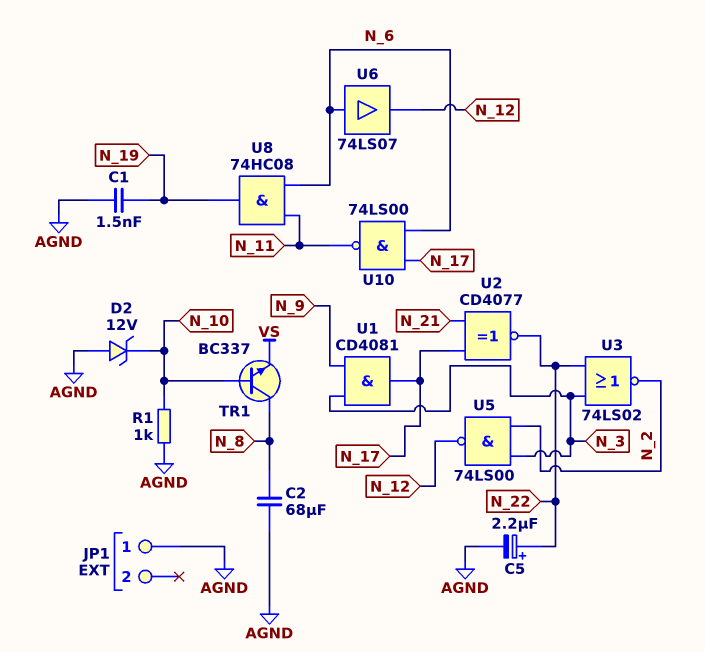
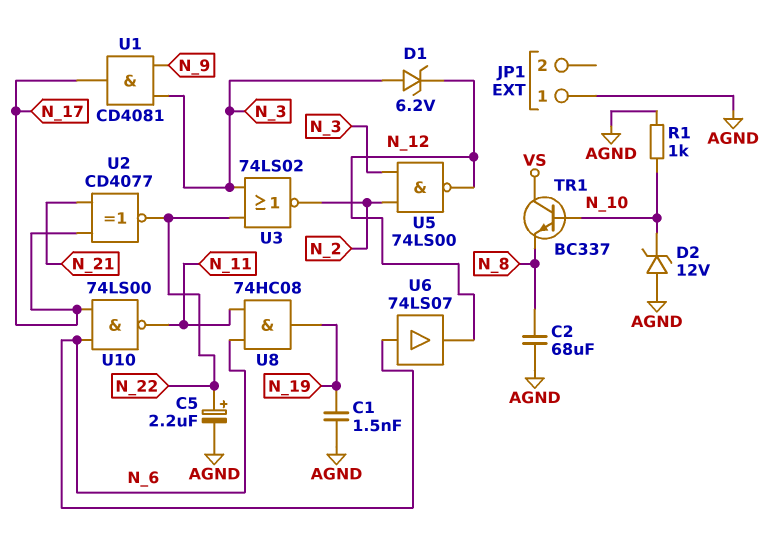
D1: none -> zener 6.2V (A N_3, K N_12)
TR1: NPN BC337 (B N_10, C N_8, E VS) -> NPN BC337 (B N_10, C VS, E N_8)

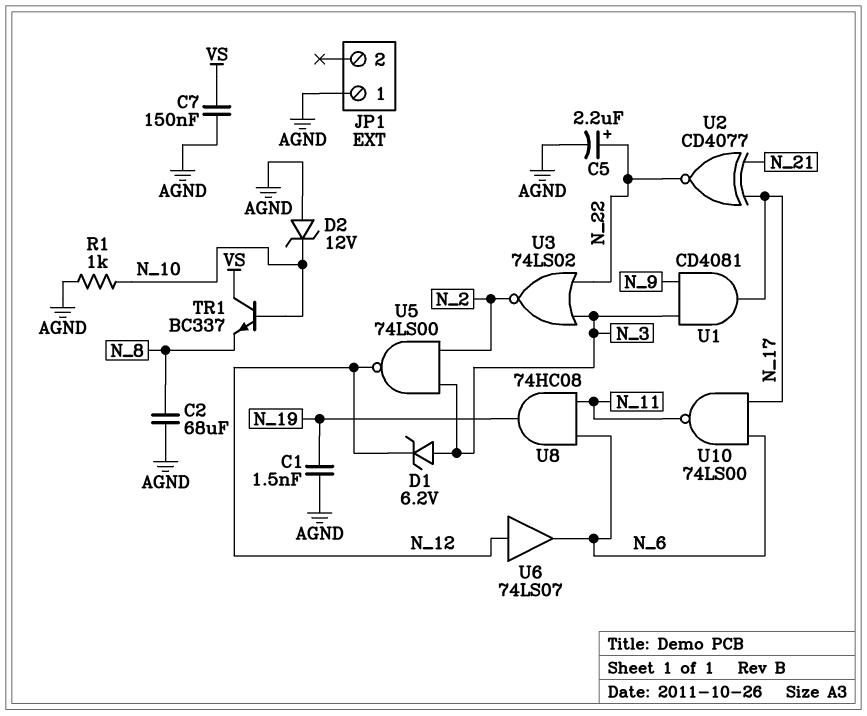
C7: none -> 150nF (AGND, VS)
U6: buffer 74LS07 (in N_6, out N_12) -> buffer 74LS07 (in N_12, out N_6)

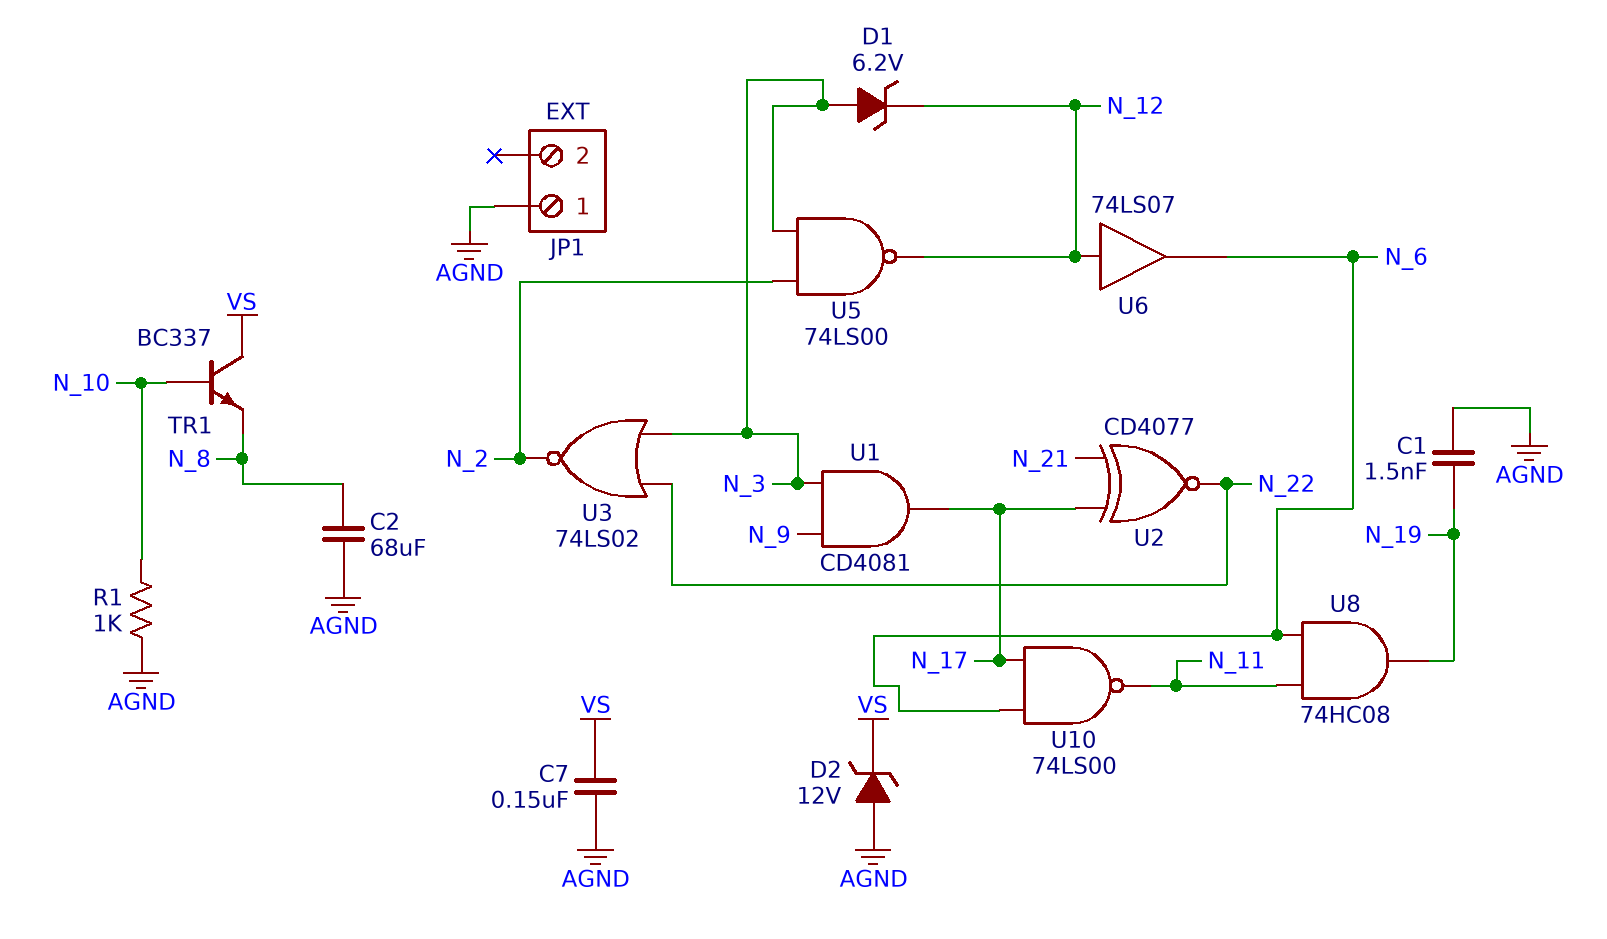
C5: 2.2uF (plus N_22, minus AGND) -> none
D2: zener 12V (A AGND, K N_10) -> zener 12V (A AGND, K VS)

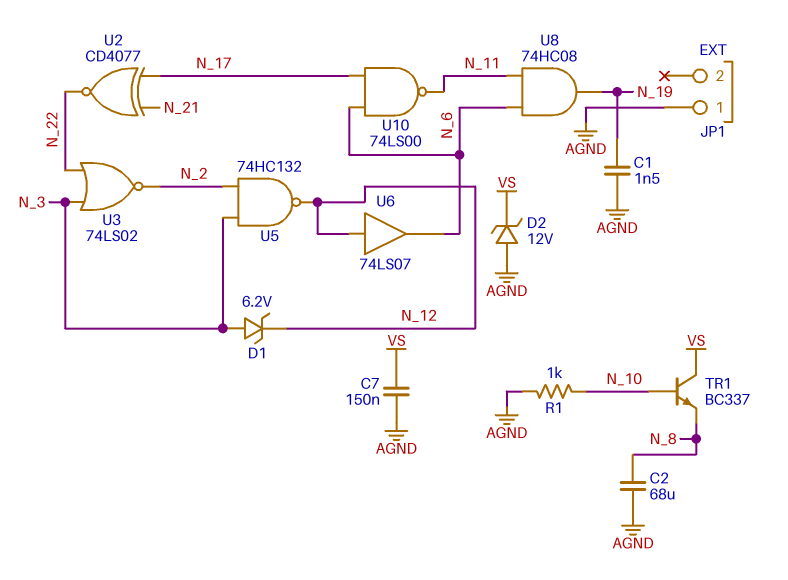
U1: AND CD4081 (in N_3, in N_9, out N_17) -> none
U5: NAND 74LS00 (in N_2, in N_3, out N_12) -> NAND 74HC132 (in N_2, in N_3, out N_12)

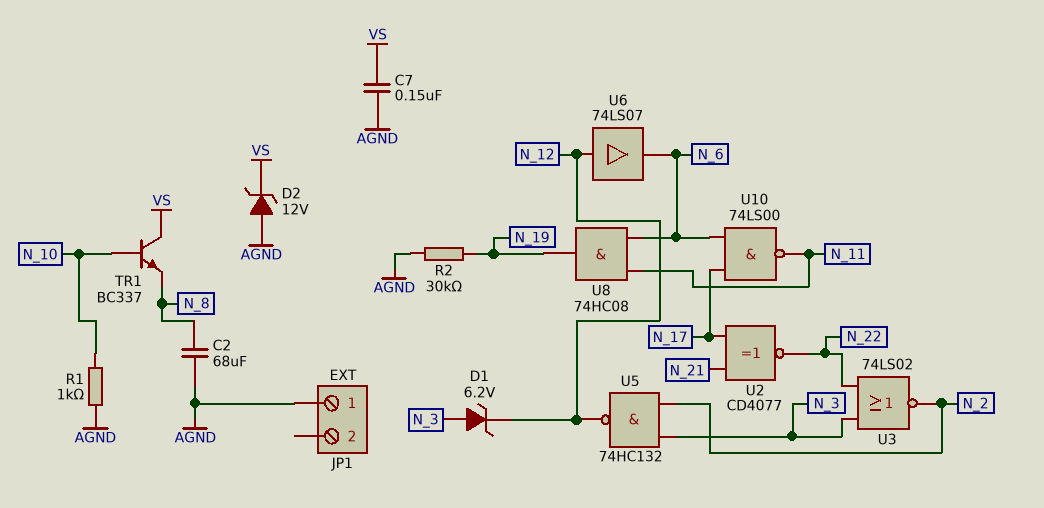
C1: 1.5nF (AGND, N_19) -> none
R2: none -> 30k (AGND, N_19)

